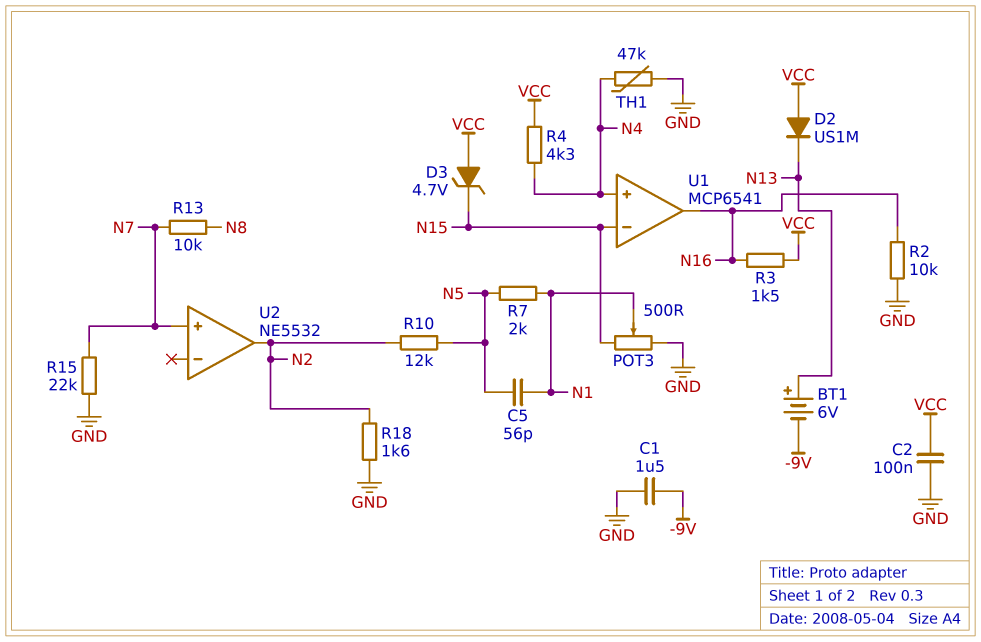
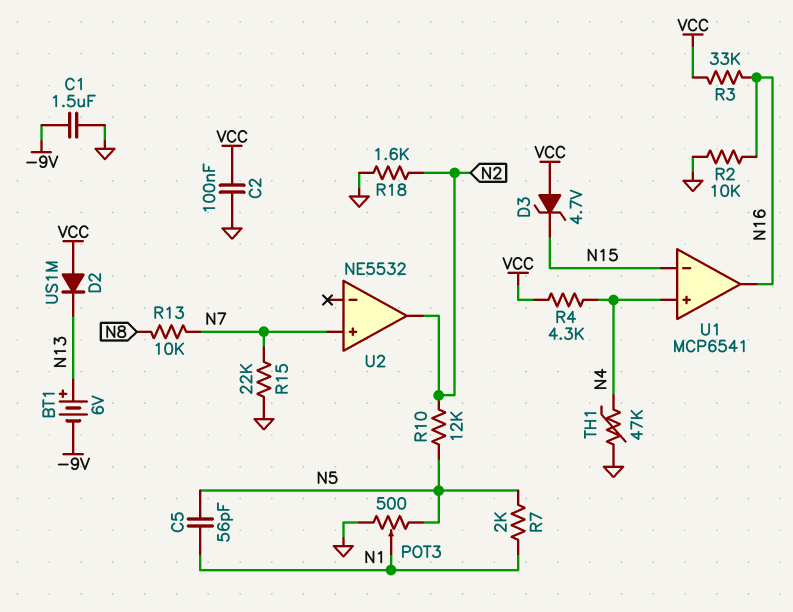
POT3: 500 (GND, N15, wiper N1) -> 500 (GND, N5, wiper N1)
R3: 1.5k (N16, VCC) -> 33k (N16, VCC)

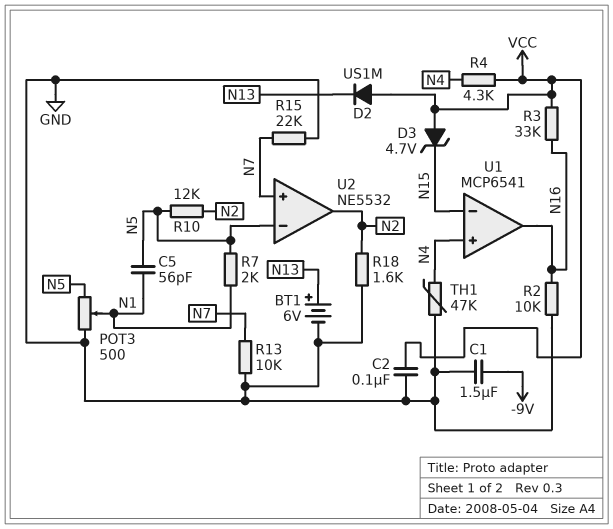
BT1: 6V (plus N13, minus -9V) -> 6V (plus N13, minus GND)
R13: 10k (N7, N8) -> 10k (GND, N7)
U2 pin in-: none -> N5

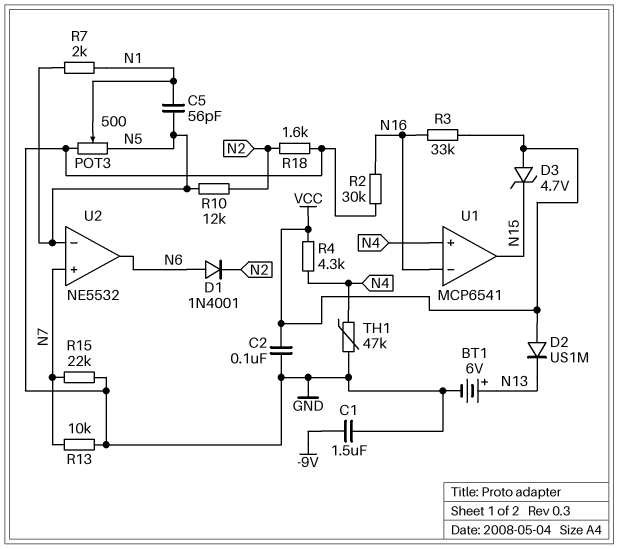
D1: none -> diode 1N4001 (A N6, K N2)
R2: 10k (GND, N16) -> 30k (GND, N16)
U1 pin in-: N15 -> N16
U1 pin out: N16 -> N15
U2 pin out: N2 -> N6

